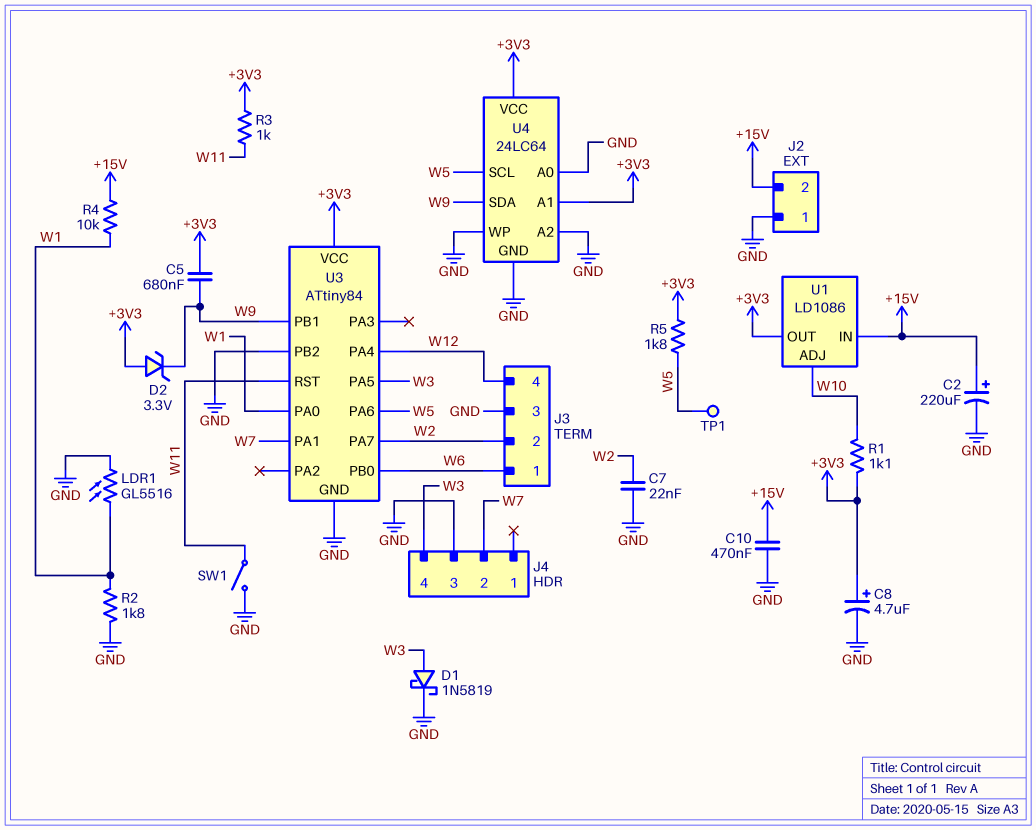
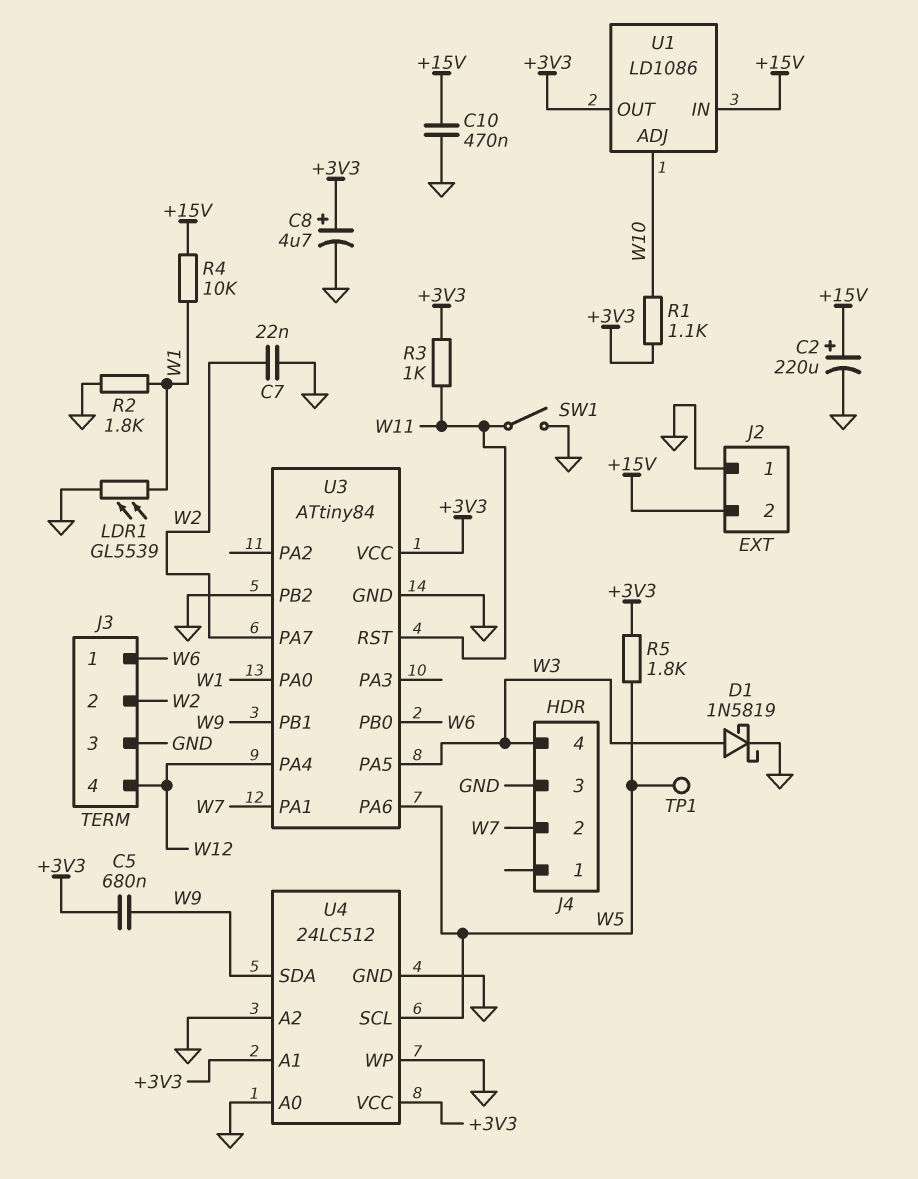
D2: zener 3.3V (A +3V3, K W9) -> none
LDR1: GL5516 (GND, W1) -> GL5539 (GND, W1)
U4: 24LC64 -> 24LC512

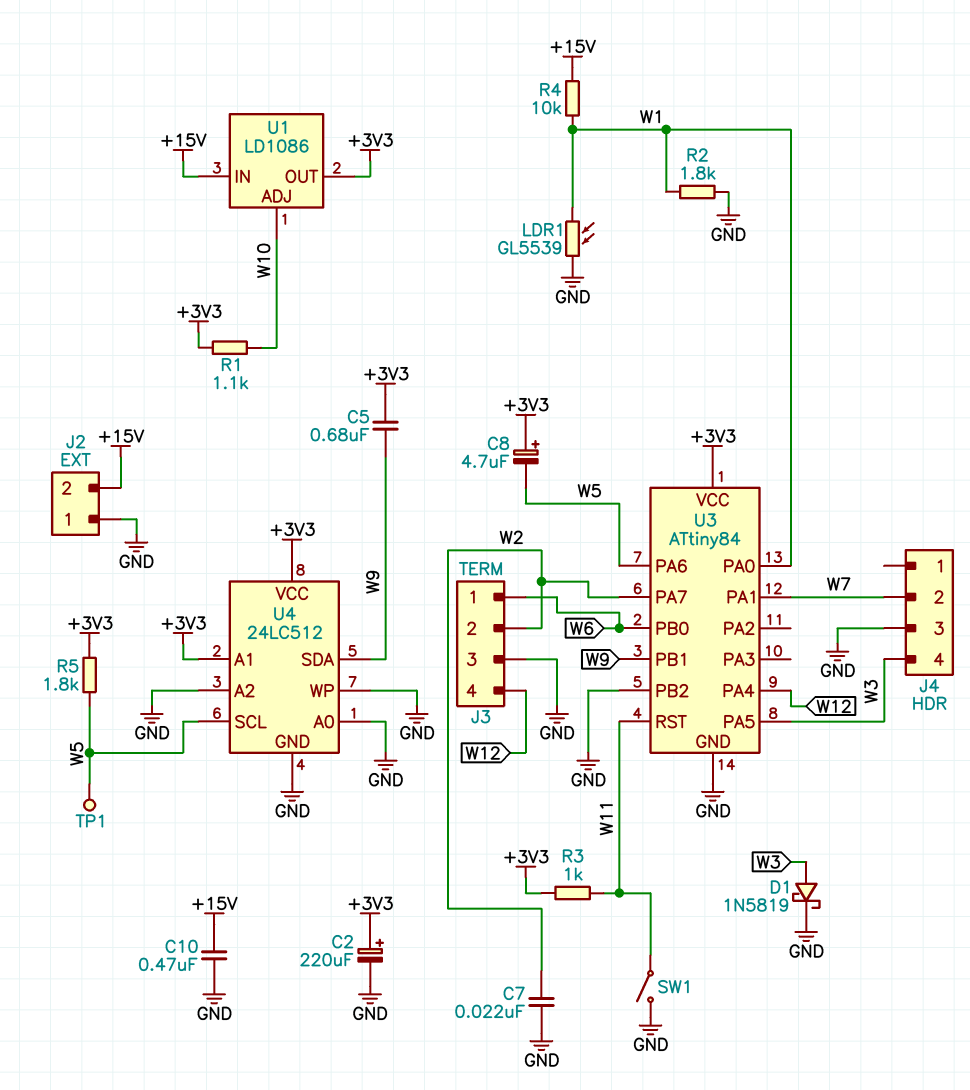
C2: 220uF (plus +15V, minus GND) -> 220uF (plus +3V3, minus GND)
C8: 4.7uF (plus +3V3, minus GND) -> 4.7uF (plus +3V3, minus W5)

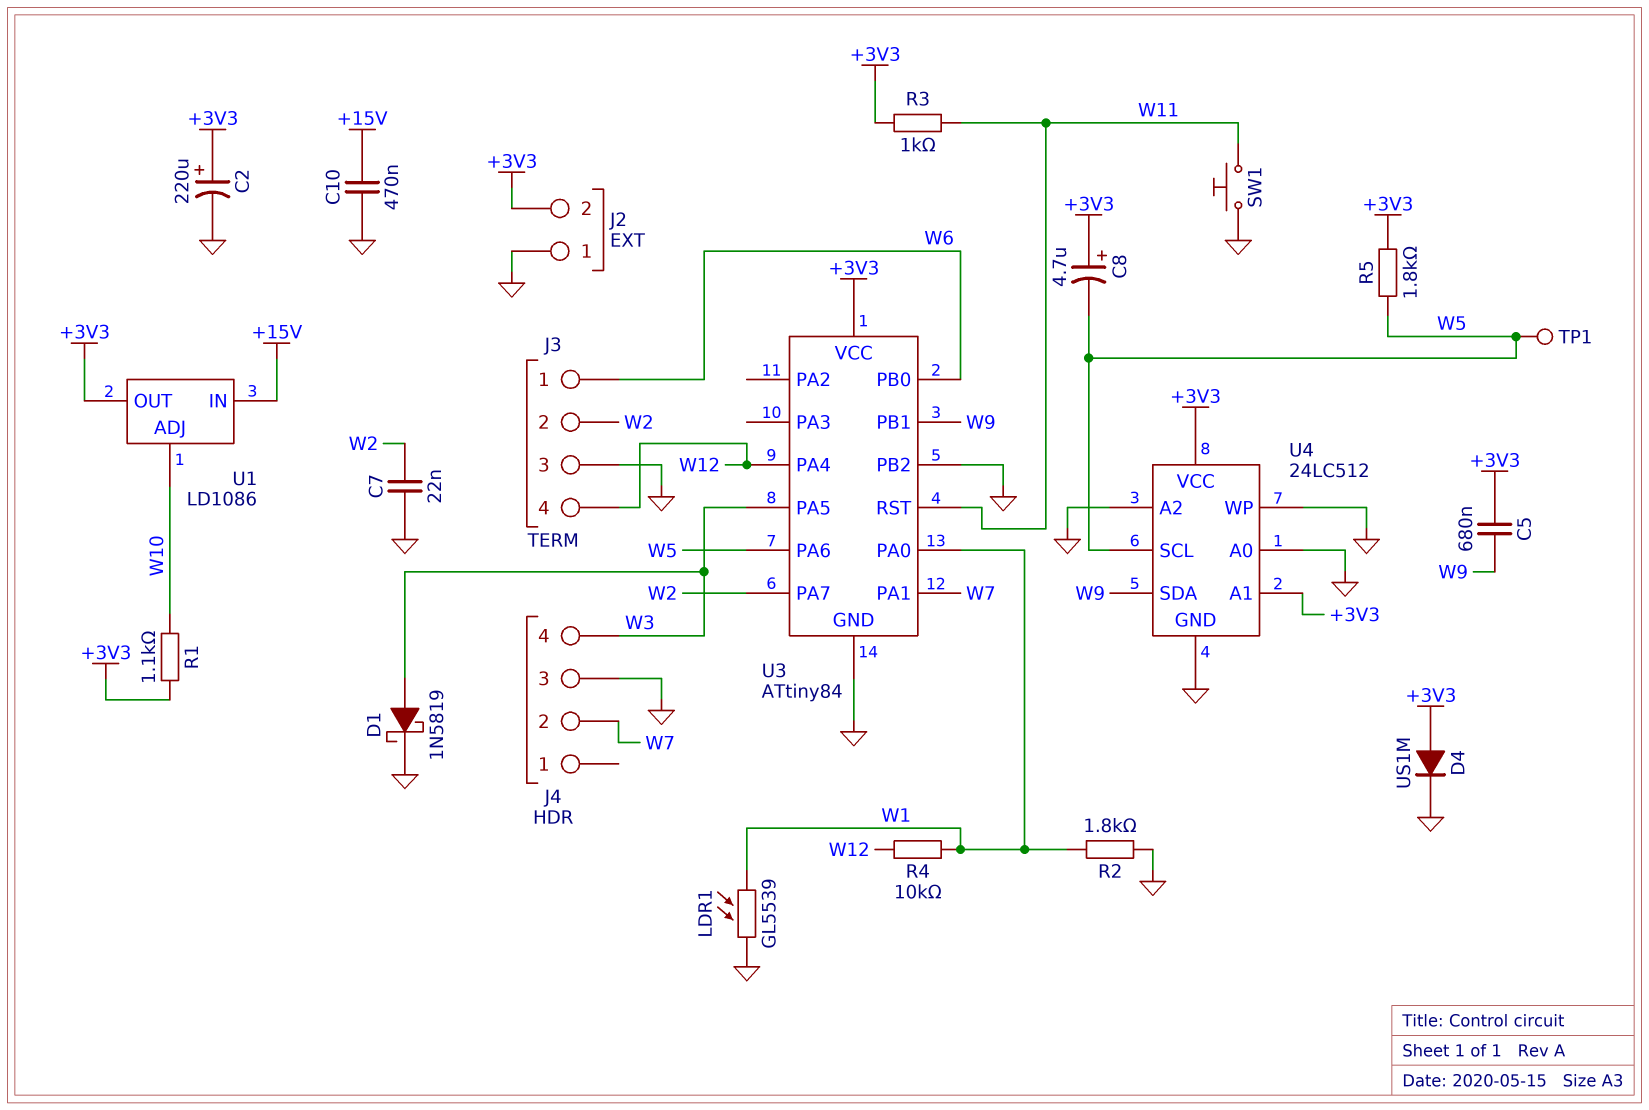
D4: none -> diode US1M (A +3V3, K GND)
J2 pin 2: +15V -> +3V3
R4: 10k (+15V, W1) -> 10k (W1, W12)
SW1: switch (GND, W11) -> button (GND, W11)

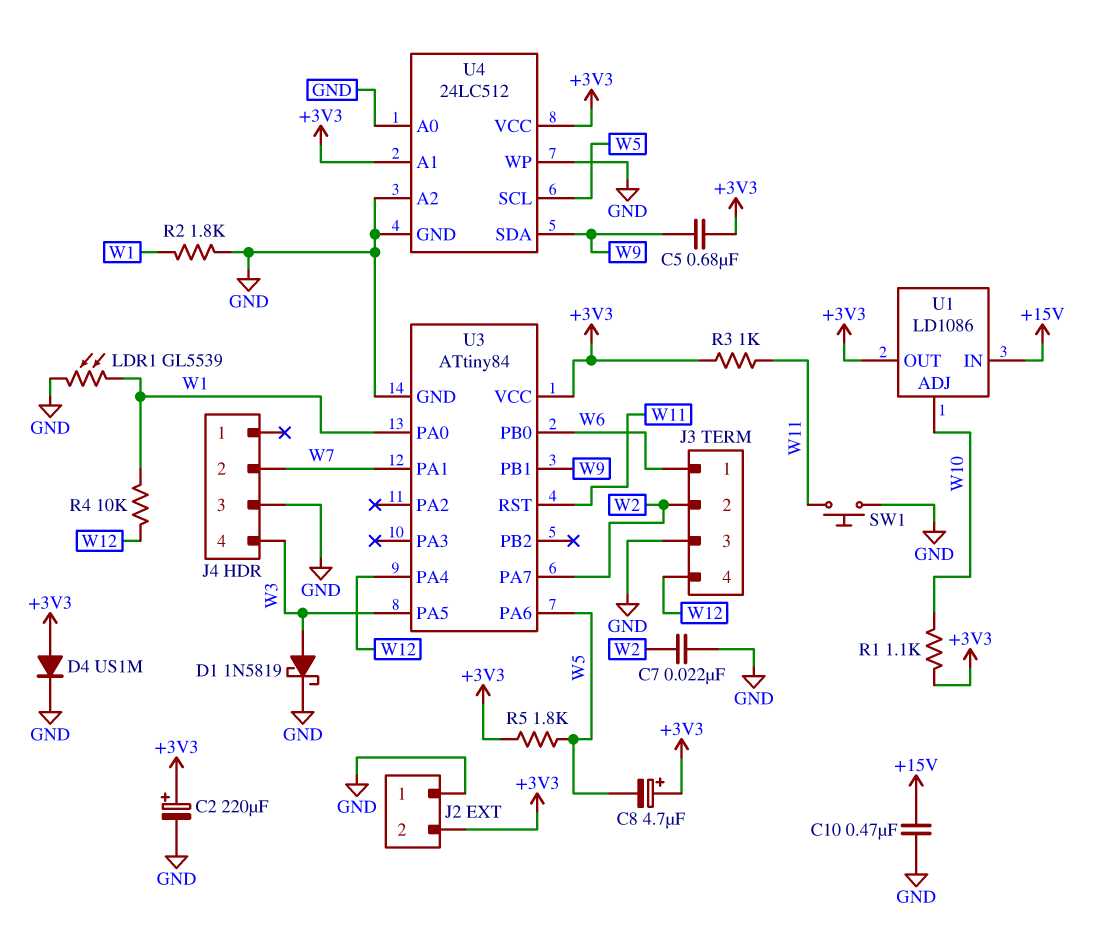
TP1: test point (W5) -> none
U3 pin PB2: GND -> none

